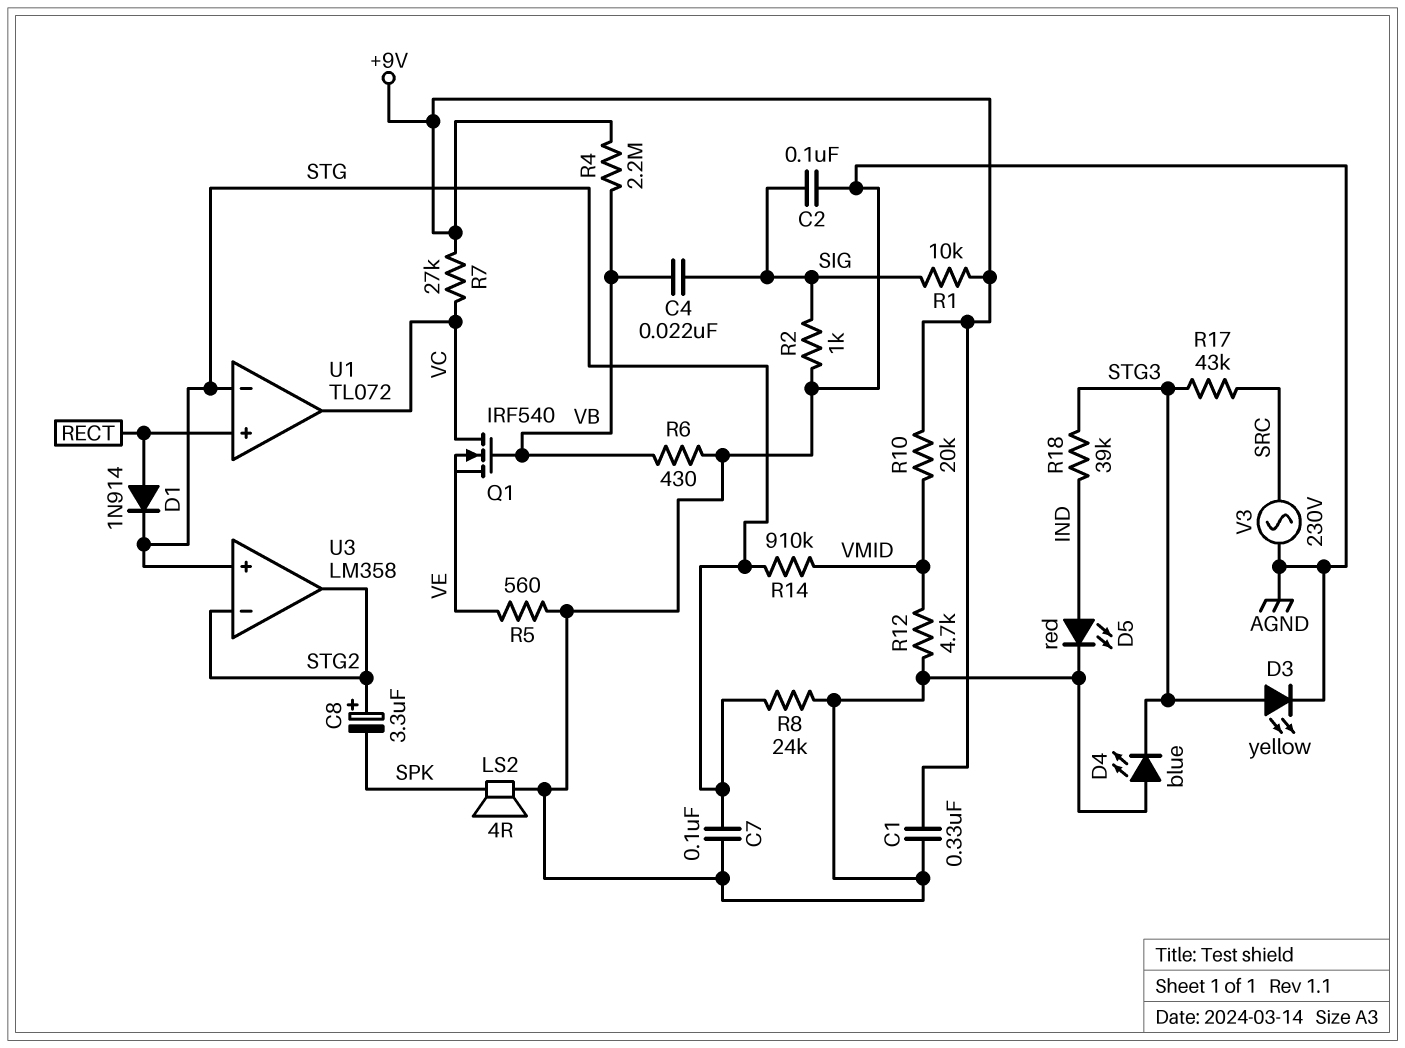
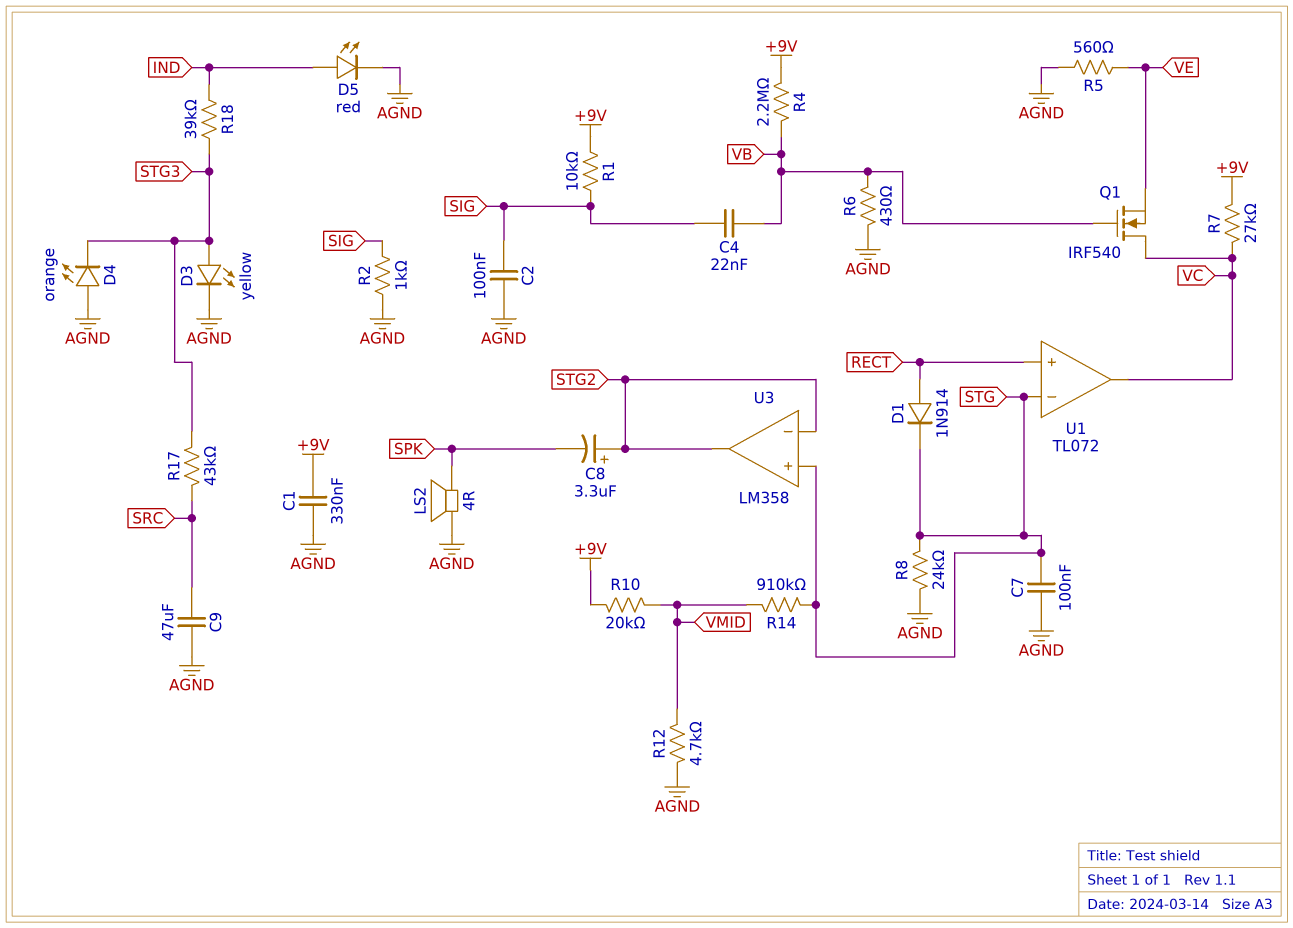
C9: none -> 47uF (AGND, SRC)
D4: LED blue (A AGND, K STG3) -> LED orange (A AGND, K STG3)
V3: AC 230V (AGND, SRC) -> none

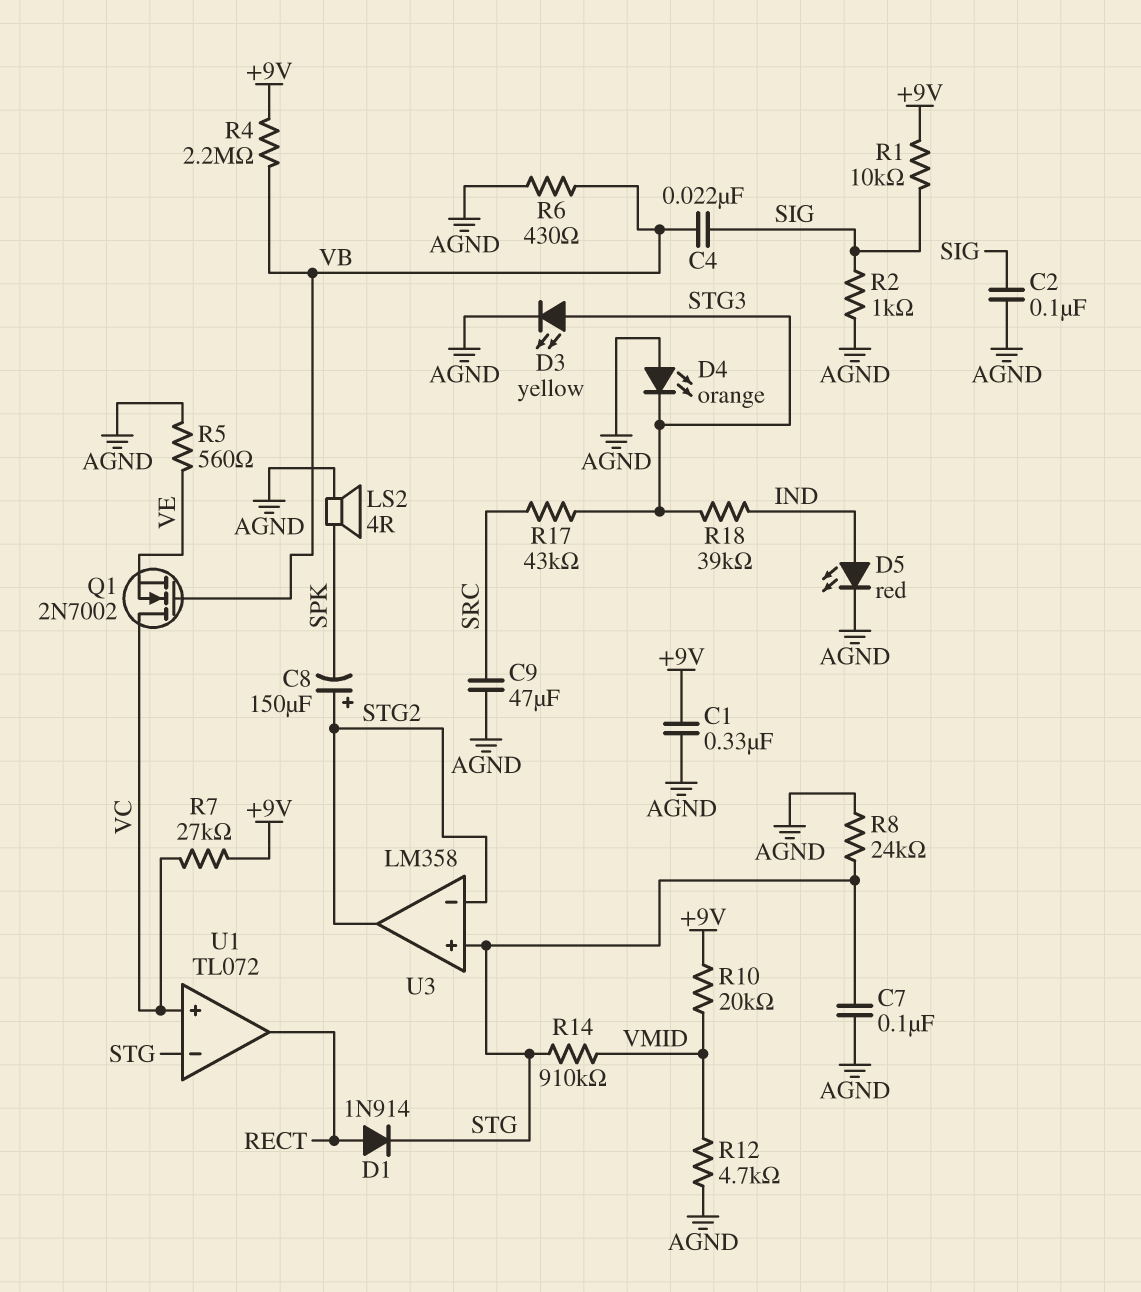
C8: 3.3uF (plus STG2, minus SPK) -> 150uF (plus STG2, minus SPK)
Q1: NMOS IRF540 (G VB, D VC, S VE) -> NMOS 2N7002 (G VB, D VC, S VE)
U1 pin in+: RECT -> VC
U1 pin out: VC -> RECT

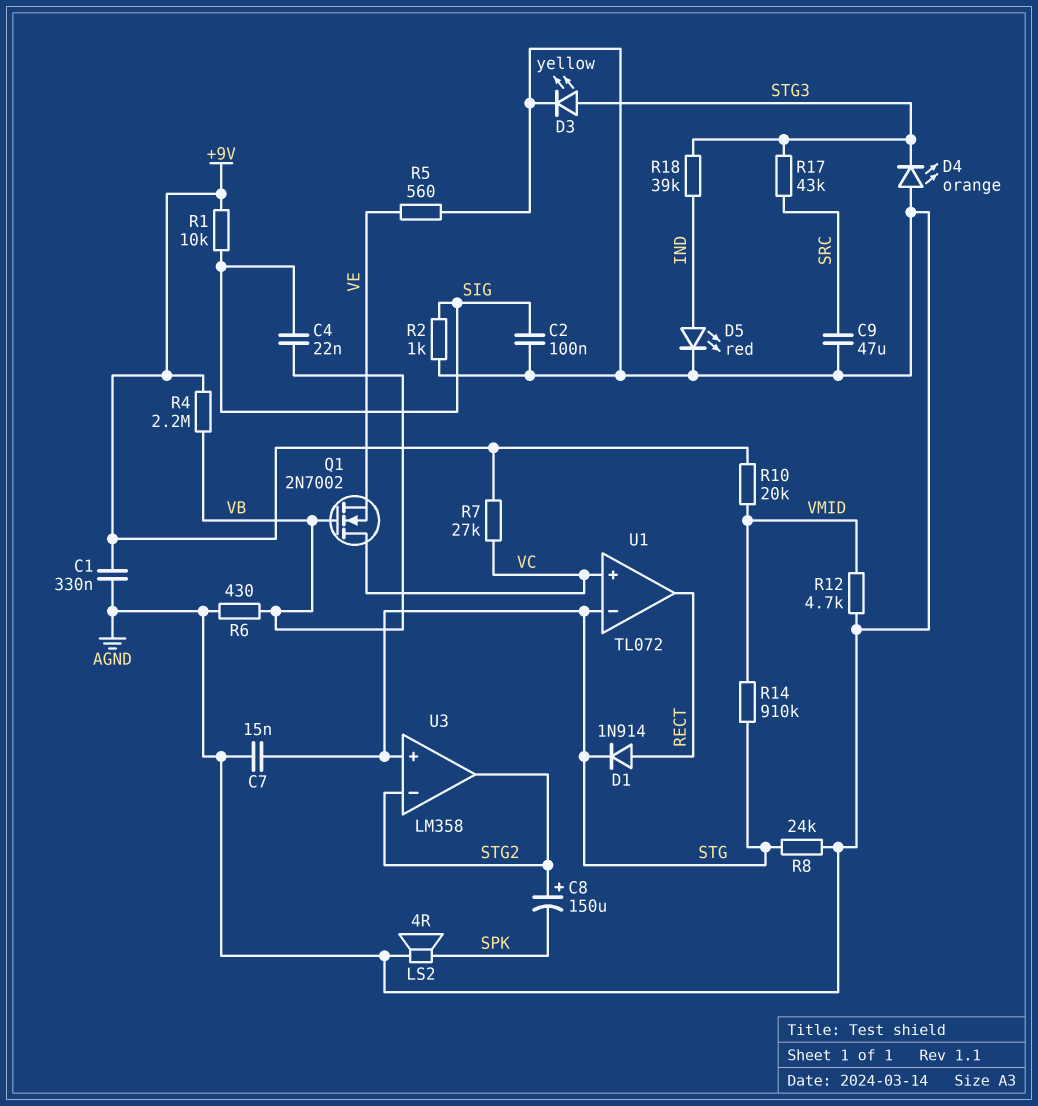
C7: 100nF (AGND, STG) -> 15nF (AGND, STG)

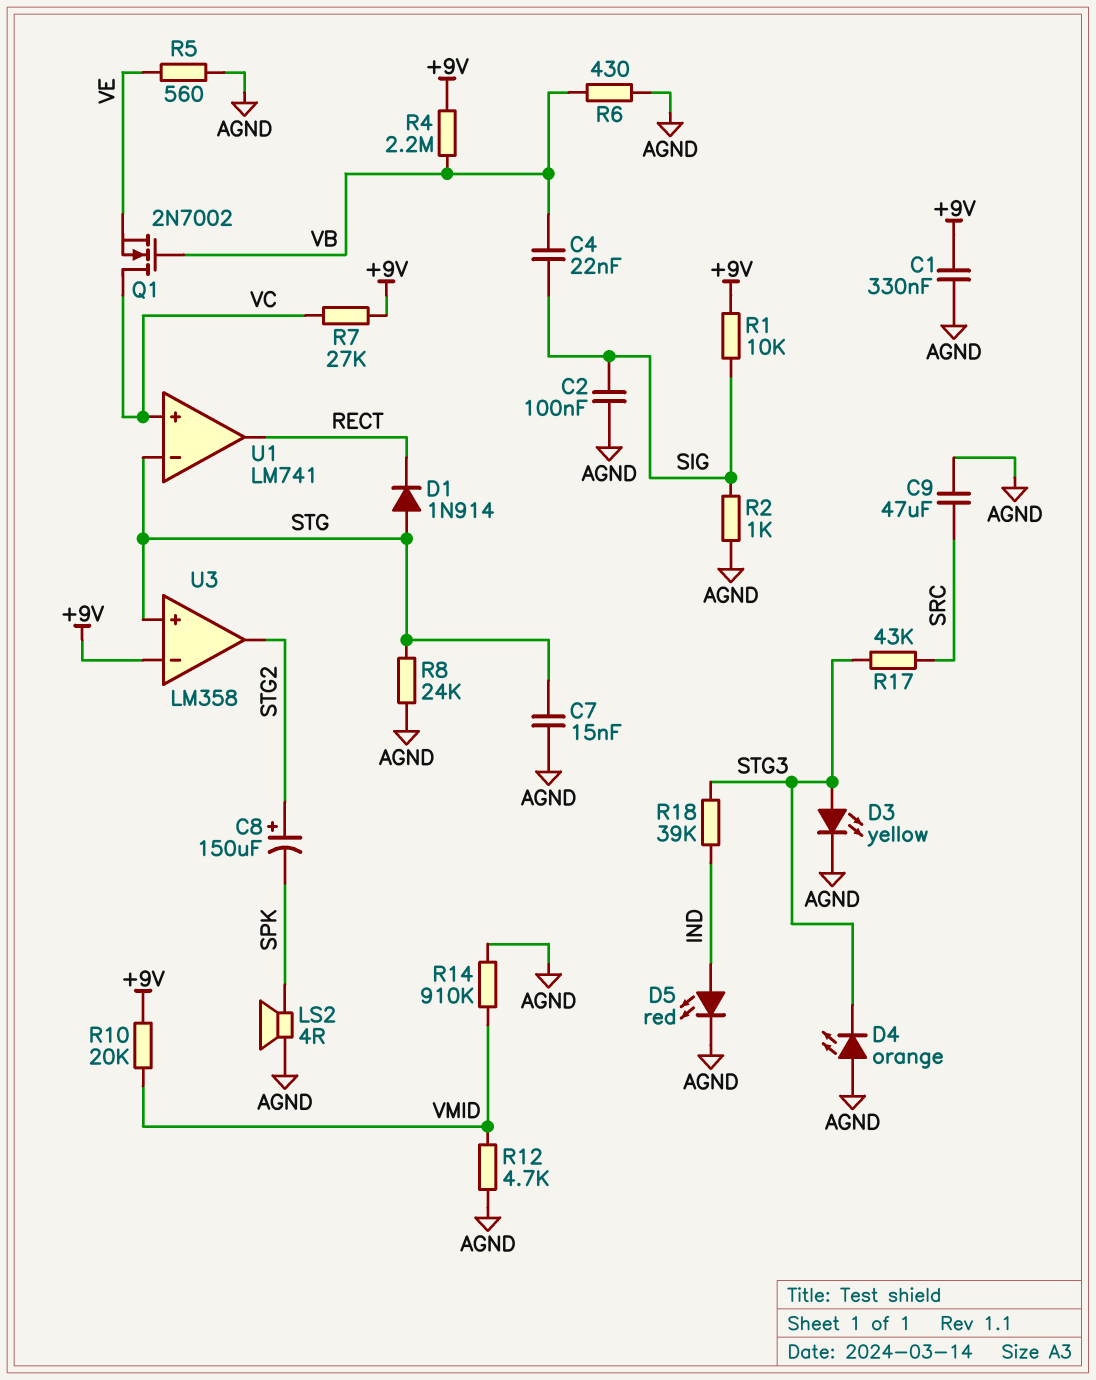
D1: diode 1N914 (A RECT, K STG) -> diode 1N914 (A STG, K RECT)
R14: 910k (STG, VMID) -> 910k (AGND, VMID)
U1: TL072 -> LM741
U3 pin in-: STG2 -> +9V

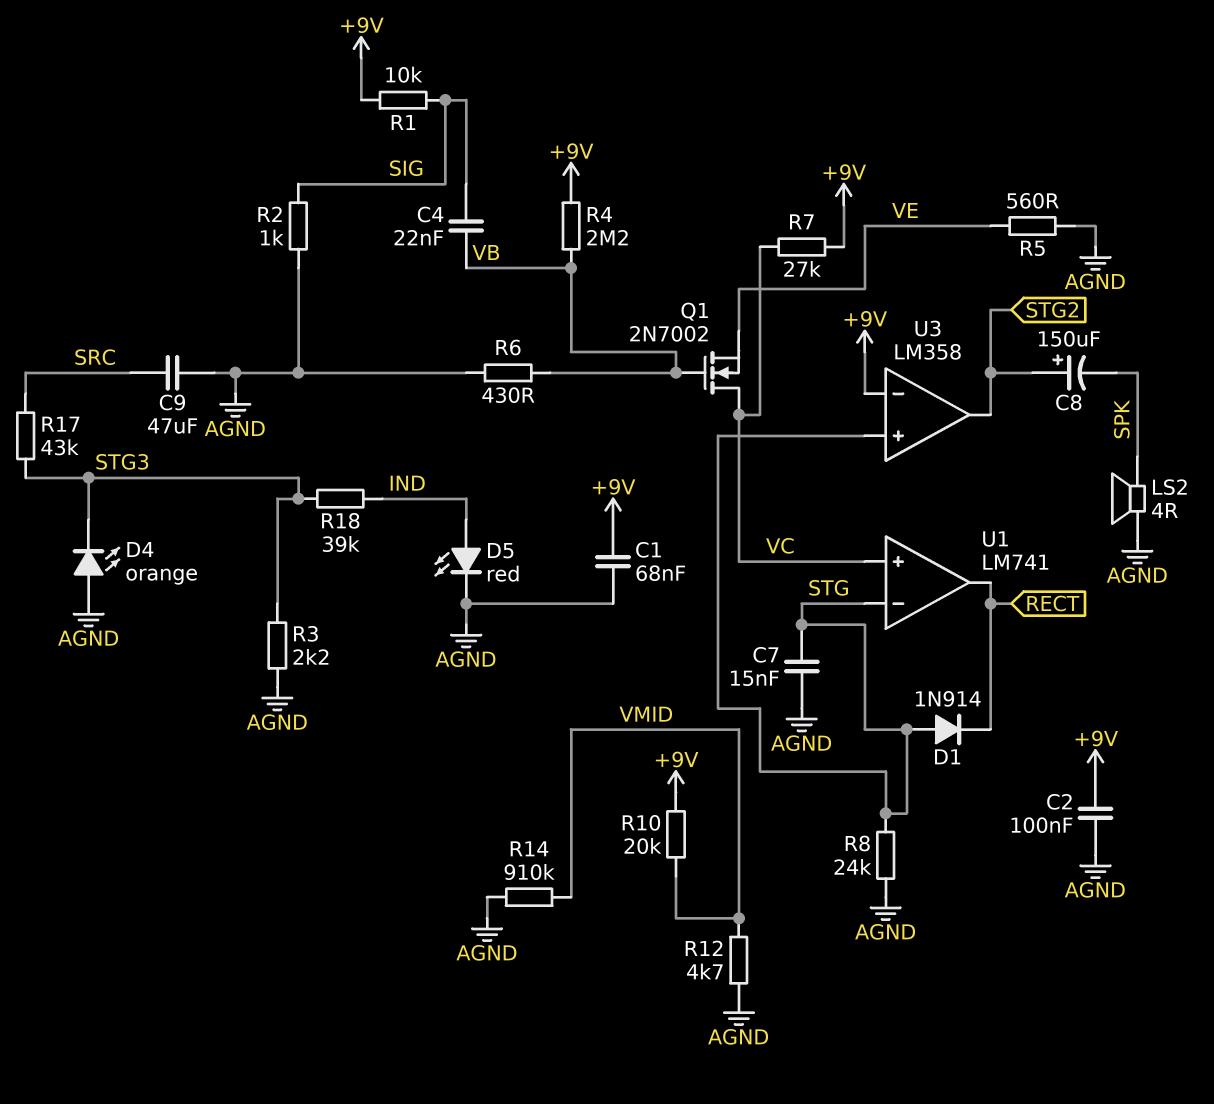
C1: 330nF (+9V, AGND) -> 68nF (+9V, AGND)
C2: 100nF (AGND, SIG) -> 100nF (+9V, AGND)
D3: LED yellow (A STG3, K AGND) -> none
R3: none -> 2.2k (AGND, STG3)

